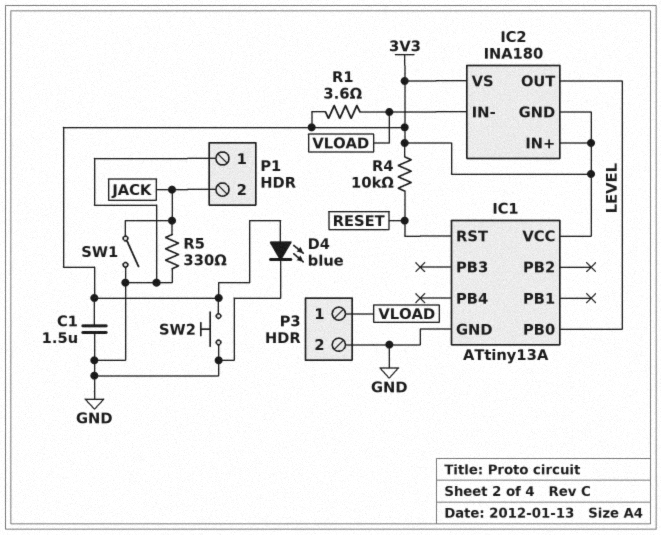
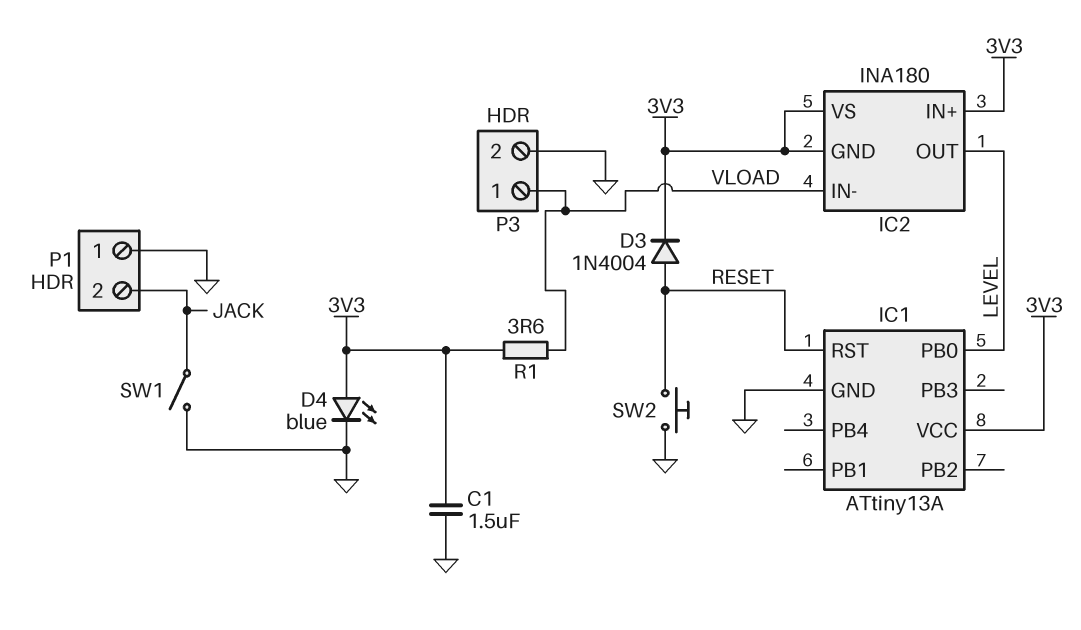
D3: none -> diode 1N4004 (A RESET, K 3V3)
R4: 10k (3V3, RESET) -> none
R5: 330 (GND, JACK) -> none
SW2: button (3V3, GND) -> button (GND, RESET)

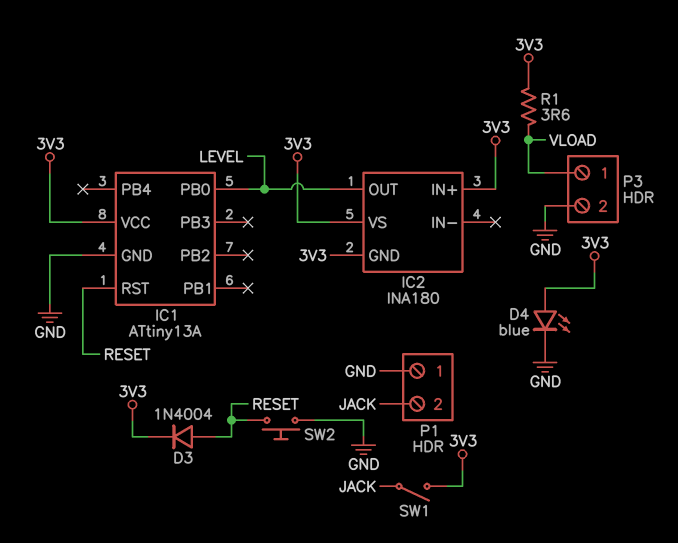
C1: 1.5uF (3V3, GND) -> none
IC2 pin IN-: VLOAD -> none
SW1: switch (GND, JACK) -> switch (3V3, JACK)

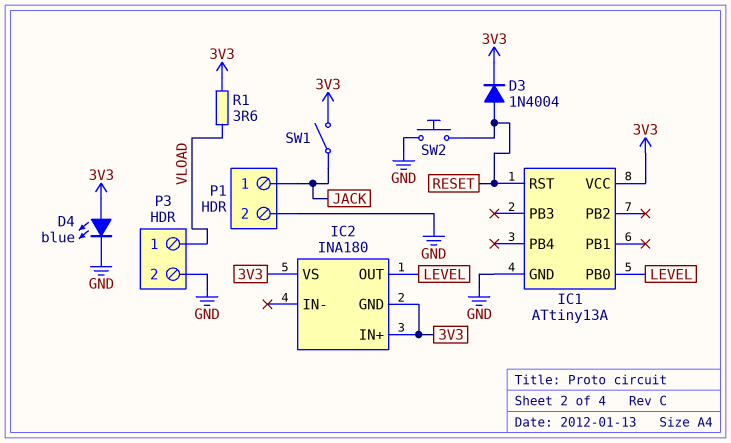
P1 pin 1: GND -> JACK
P1 pin 2: JACK -> GND

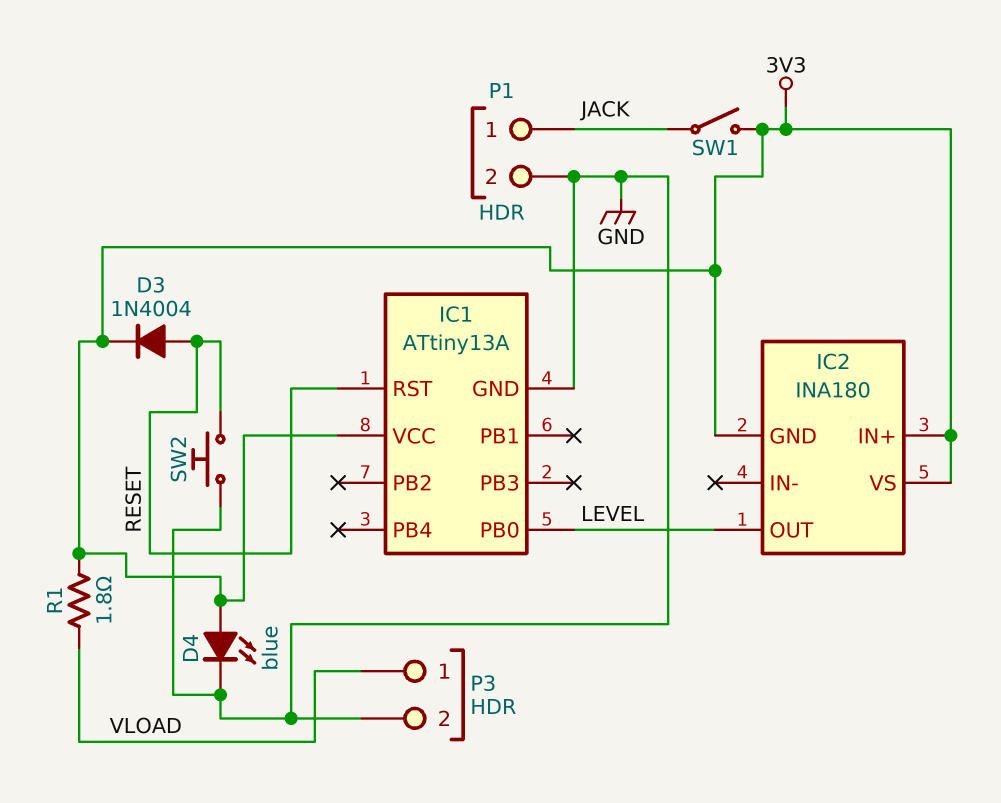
R1: 3.6 (3V3, VLOAD) -> 1.8 (3V3, VLOAD)

